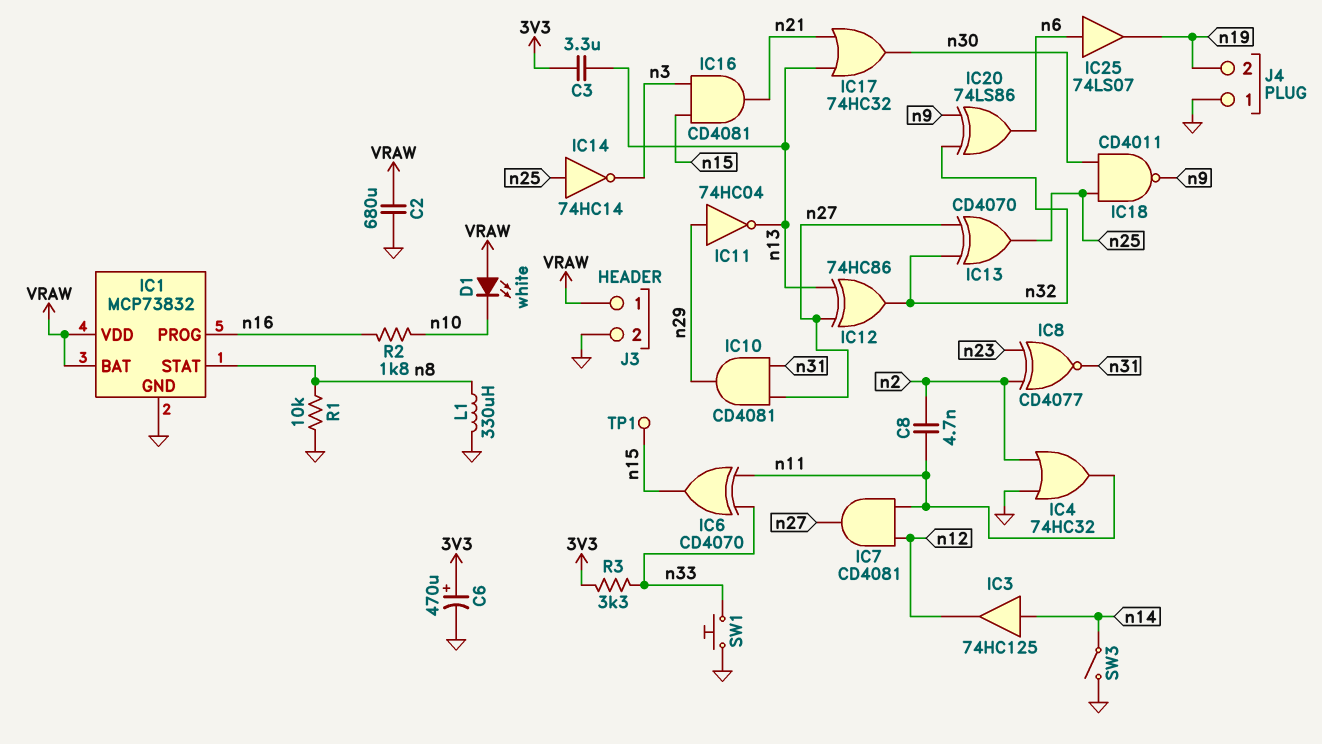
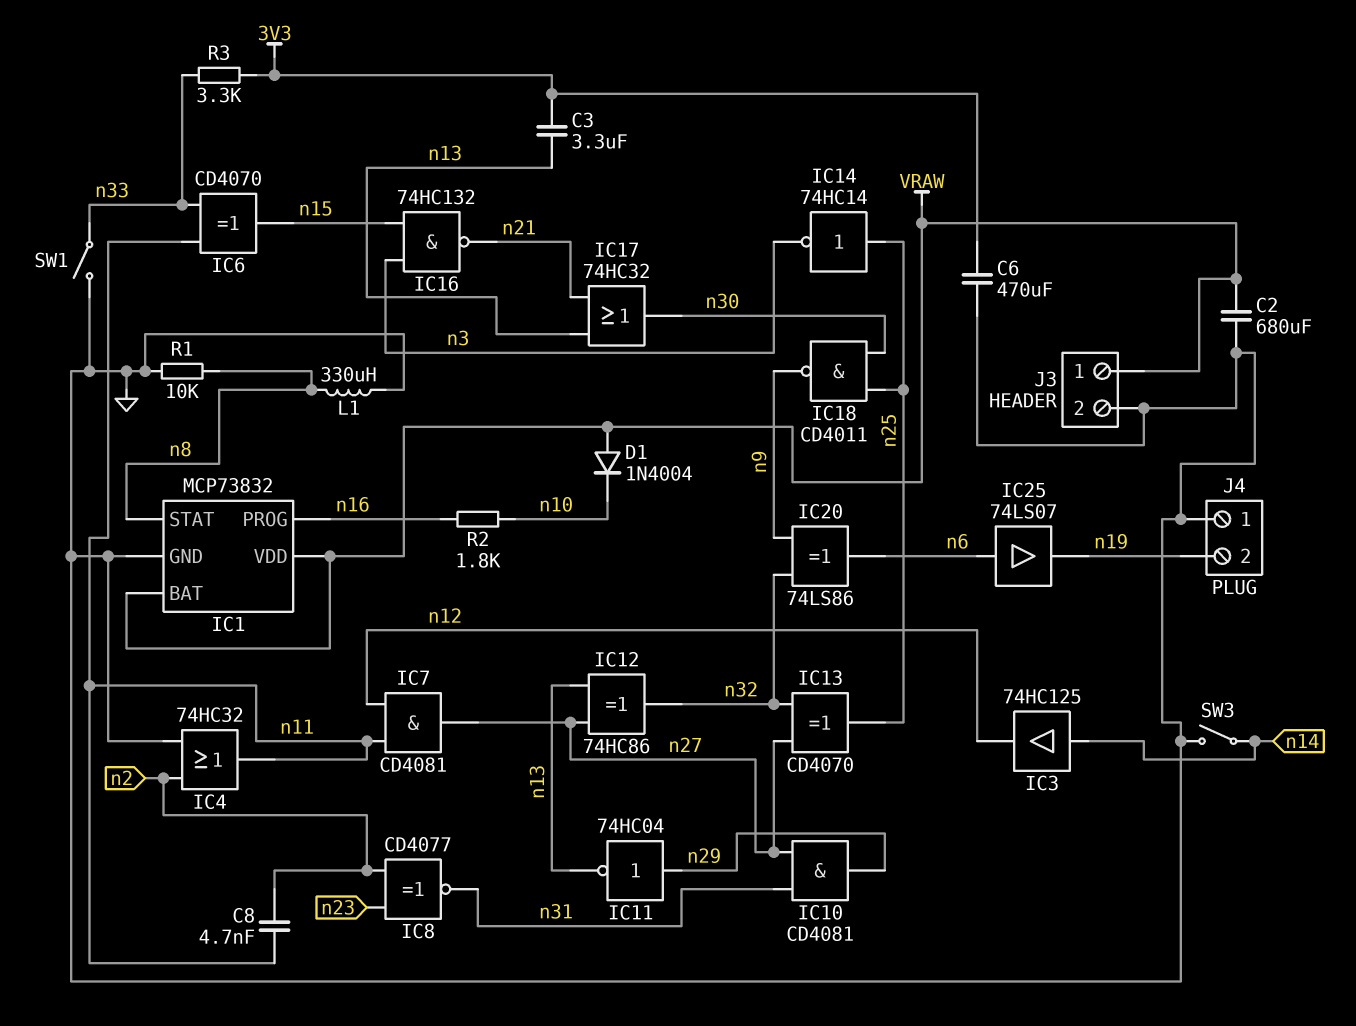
C6: 470uF (plus 3V3, minus GND) -> 470uF (3V3, GND)
D1: LED white (A VRAW, K n10) -> diode 1N4004 (A VRAW, K n10)
IC16: AND CD4081 (in n3, in n15, out n21) -> NAND 74HC132 (in n3, in n15, out n21)
SW1: button (GND, n33) -> switch (GND, n33)
TP1: test point (n15) -> none

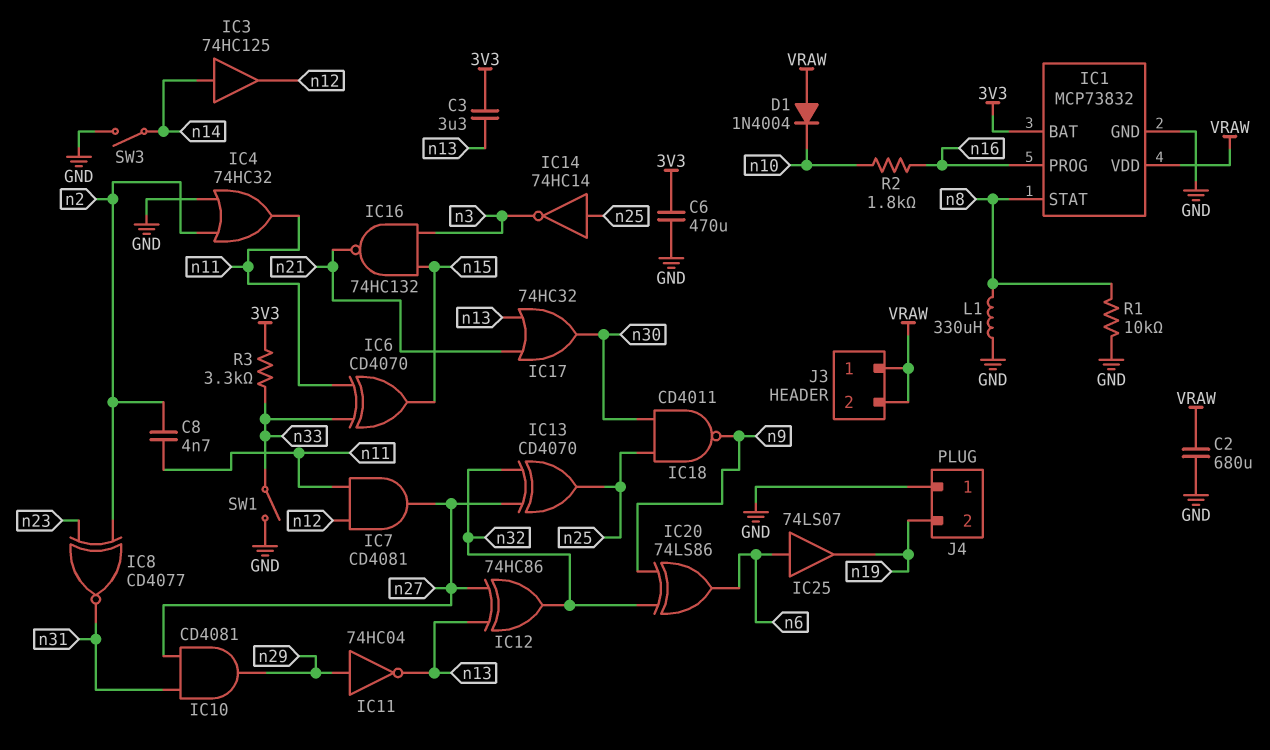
IC1 pin BAT: VRAW -> 3V3
J3 pin 2: GND -> VRAW

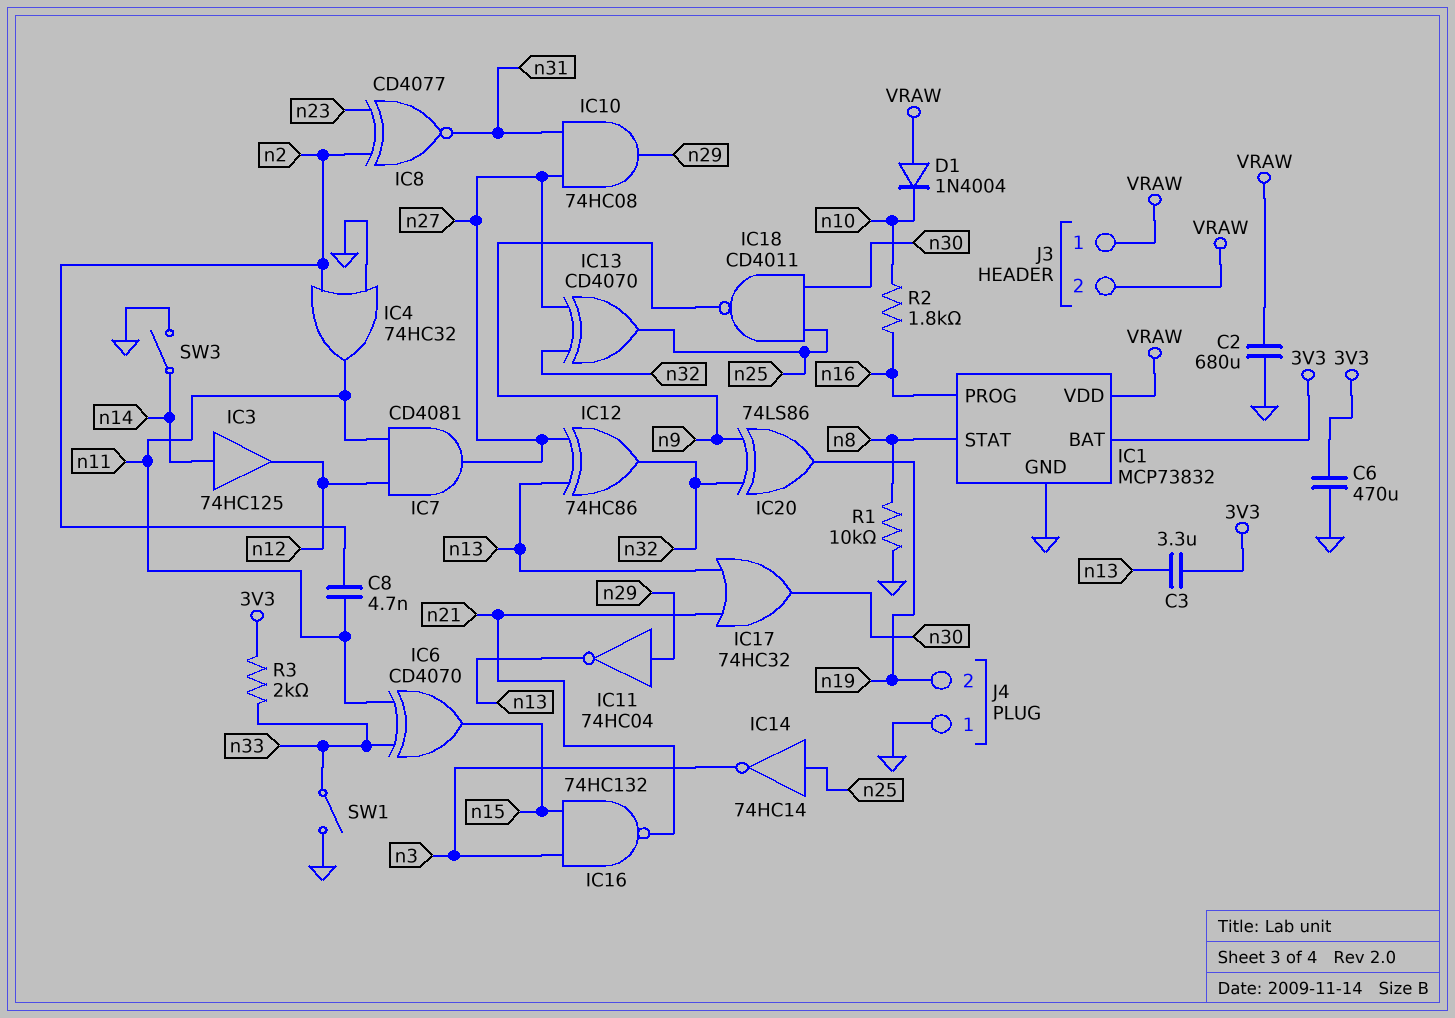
IC10: AND CD4081 (in n27, in n31, out n29) -> AND 74HC08 (in n27, in n31, out n29)
IC20: XOR 74LS86 (in n9, in n32, out n6) -> XOR 74LS86 (in n9, in n32, out n19)
IC25: buffer 74LS07 (in n6, out n19) -> none
L1: 330uH (GND, n8) -> none
R3: 3.3k (3V3, n33) -> 2k (3V3, n33)

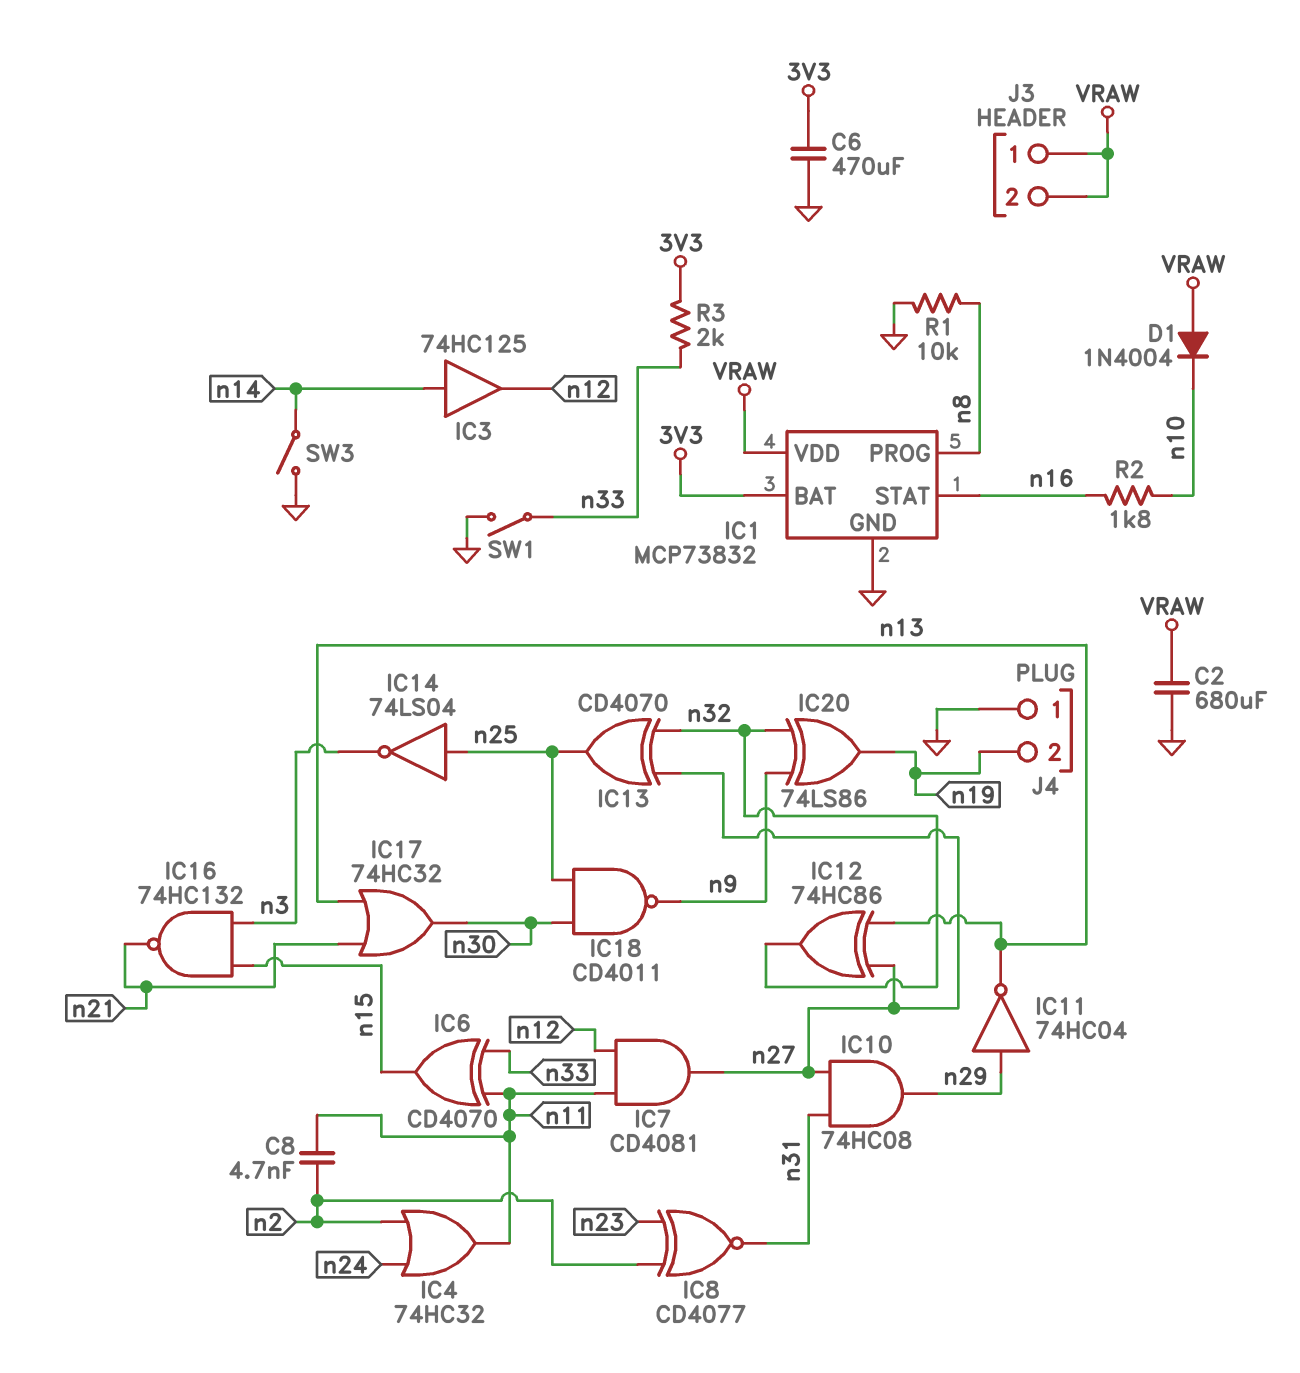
C3: 3.3uF (3V3, n13) -> none
IC1 pin PROG: n16 -> n8
IC1 pin STAT: n8 -> n16
IC4: OR 74HC32 (in GND, in n2, out n11) -> OR 74HC32 (in n2, in n24, out n11)
IC14: NOT 74HC14 (in n25, out n3) -> NOT 74LS04 (in n25, out n3)

